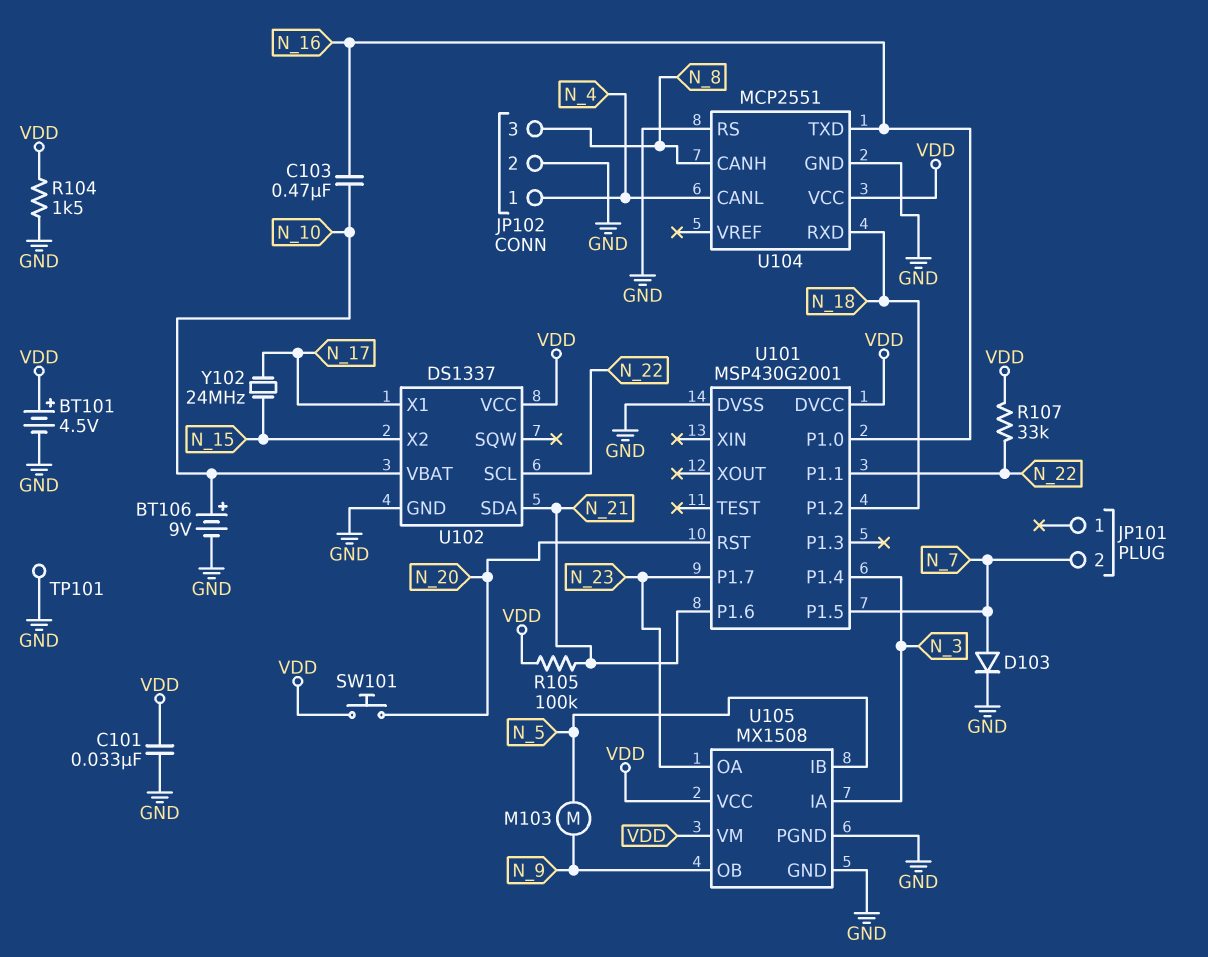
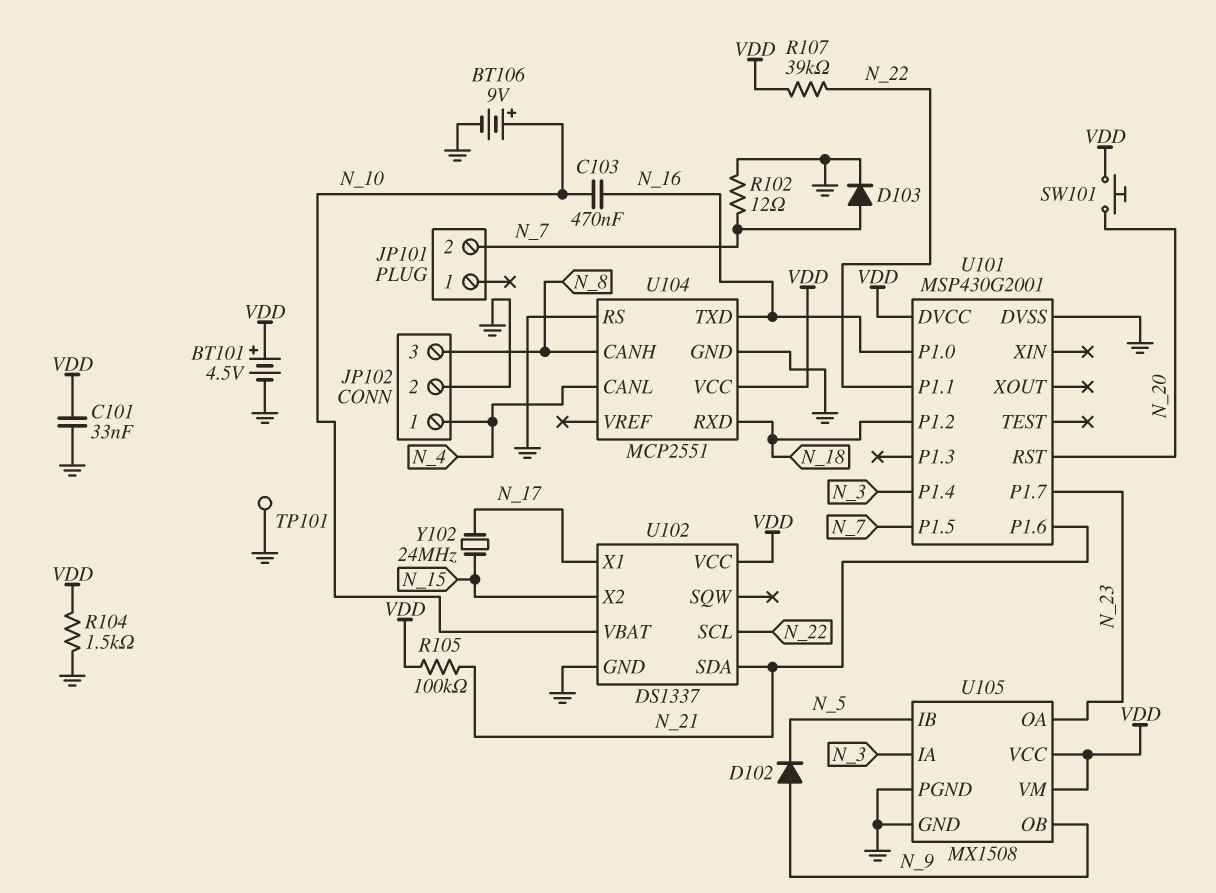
D102: none -> diode (A N_9, K N_5)
M103: motor (N_5, N_9) -> none
R102: none -> 12 (GND, N_7)
R107: 33k (N_22, VDD) -> 39k (N_22, VDD)

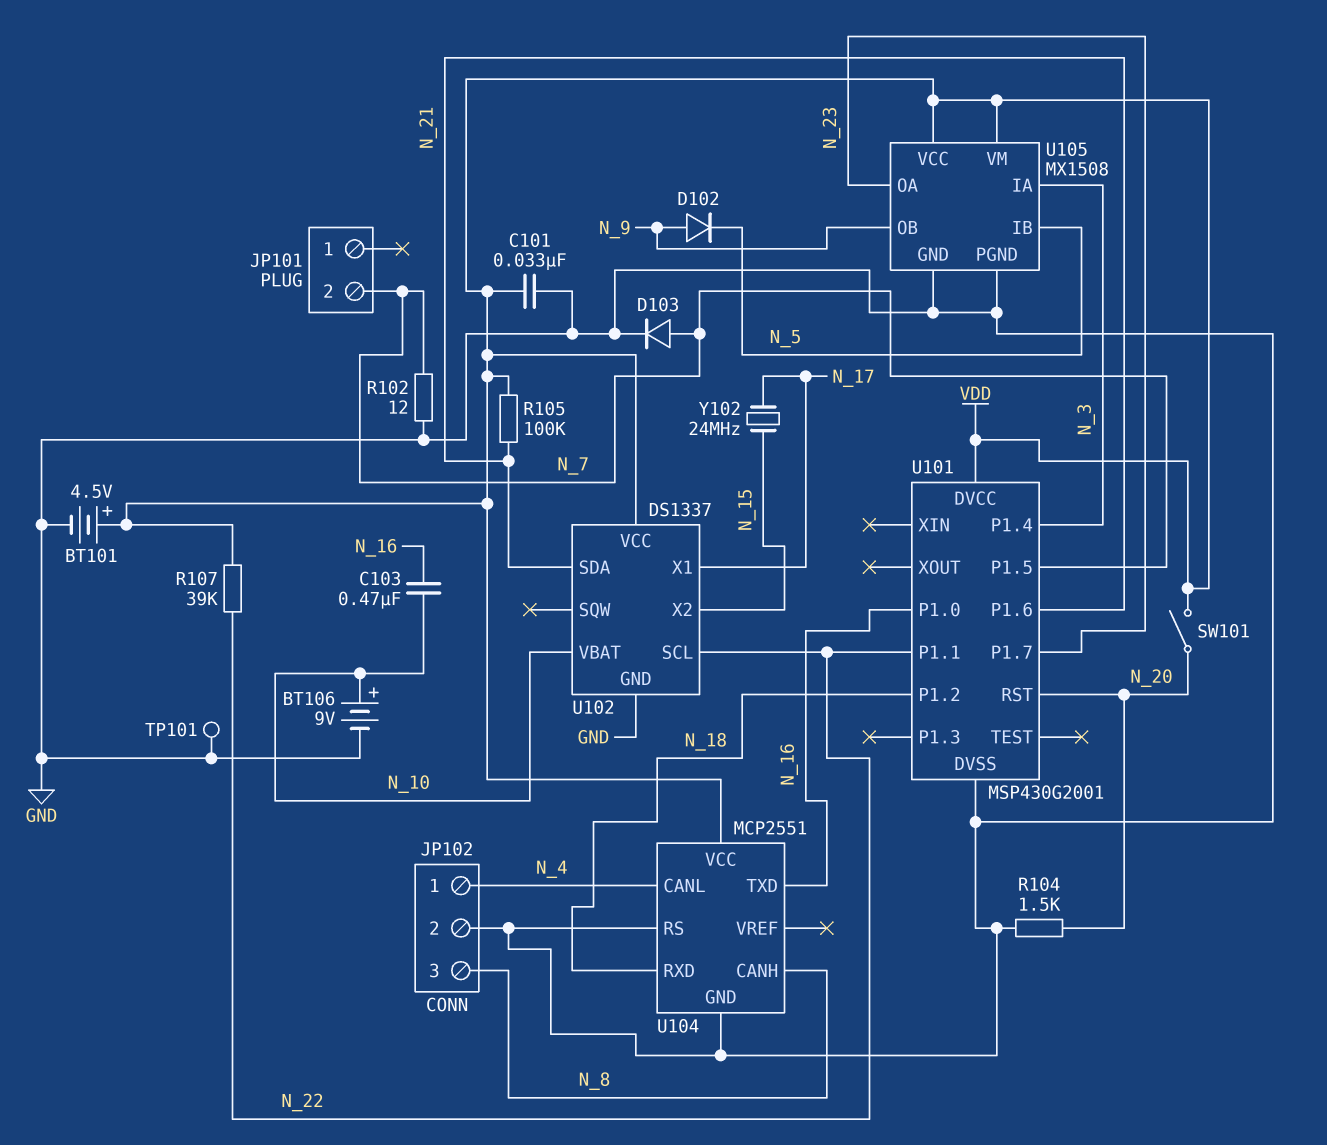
R104: 1.5k (GND, VDD) -> 1.5k (GND, N_20)
SW101: button (N_20, VDD) -> switch (N_20, VDD)

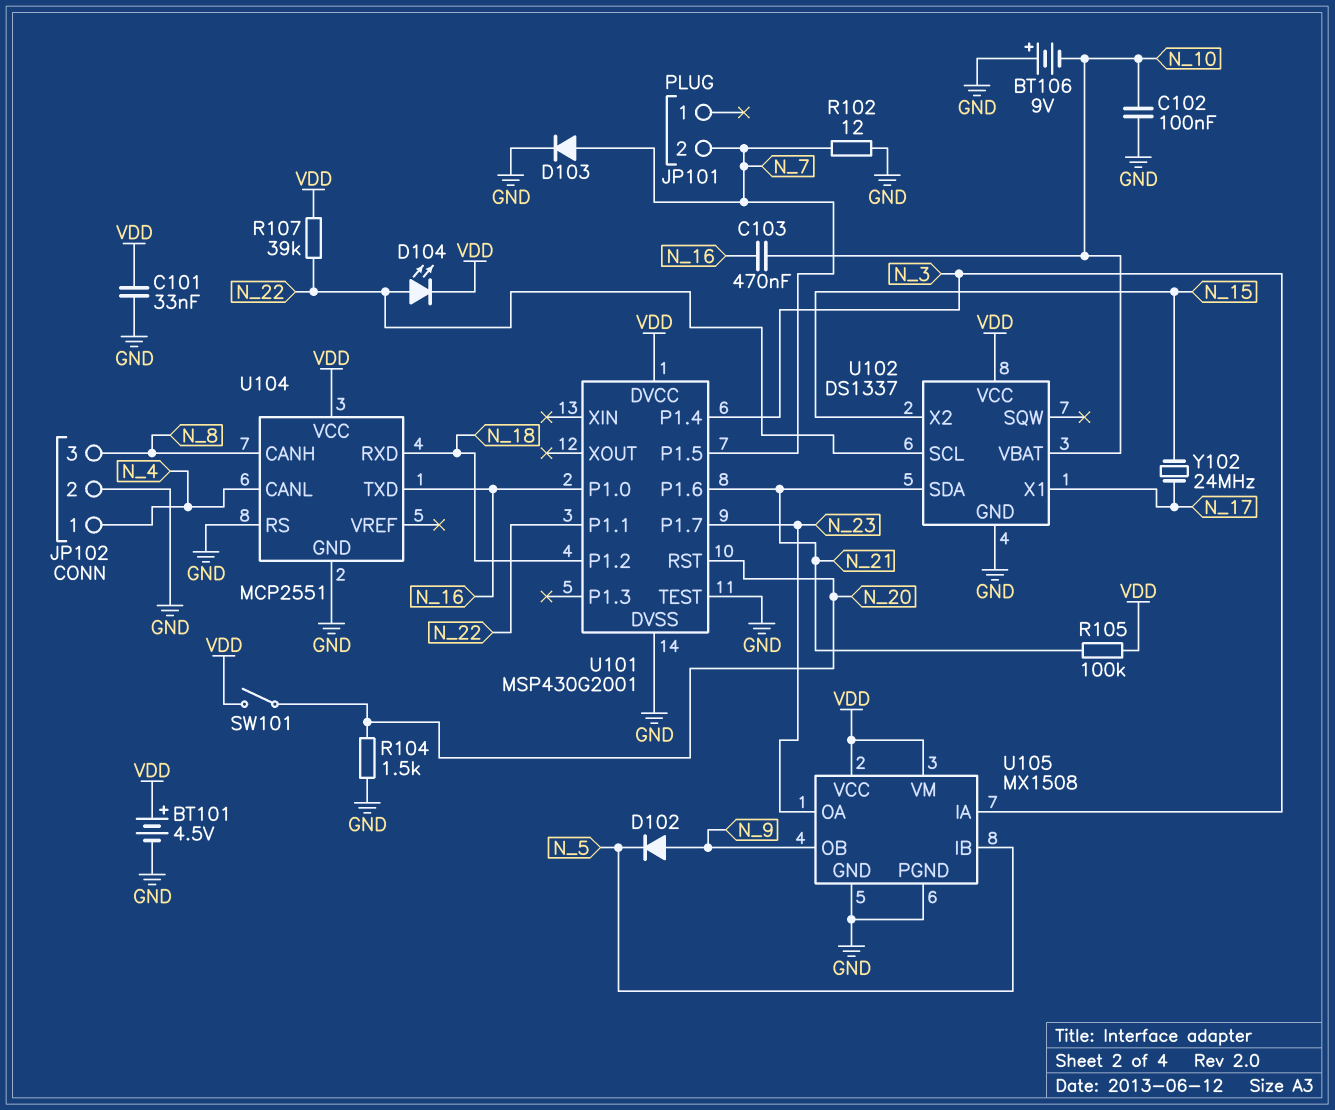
BT106: 9V (plus N_10, minus GND) -> 9V (plus GND, minus N_10)
C102: none -> 100nF (GND, N_10)
D104: none -> LED (A N_22, K VDD)
TP101: test point (GND) -> none
U101 pin TEST: none -> GND

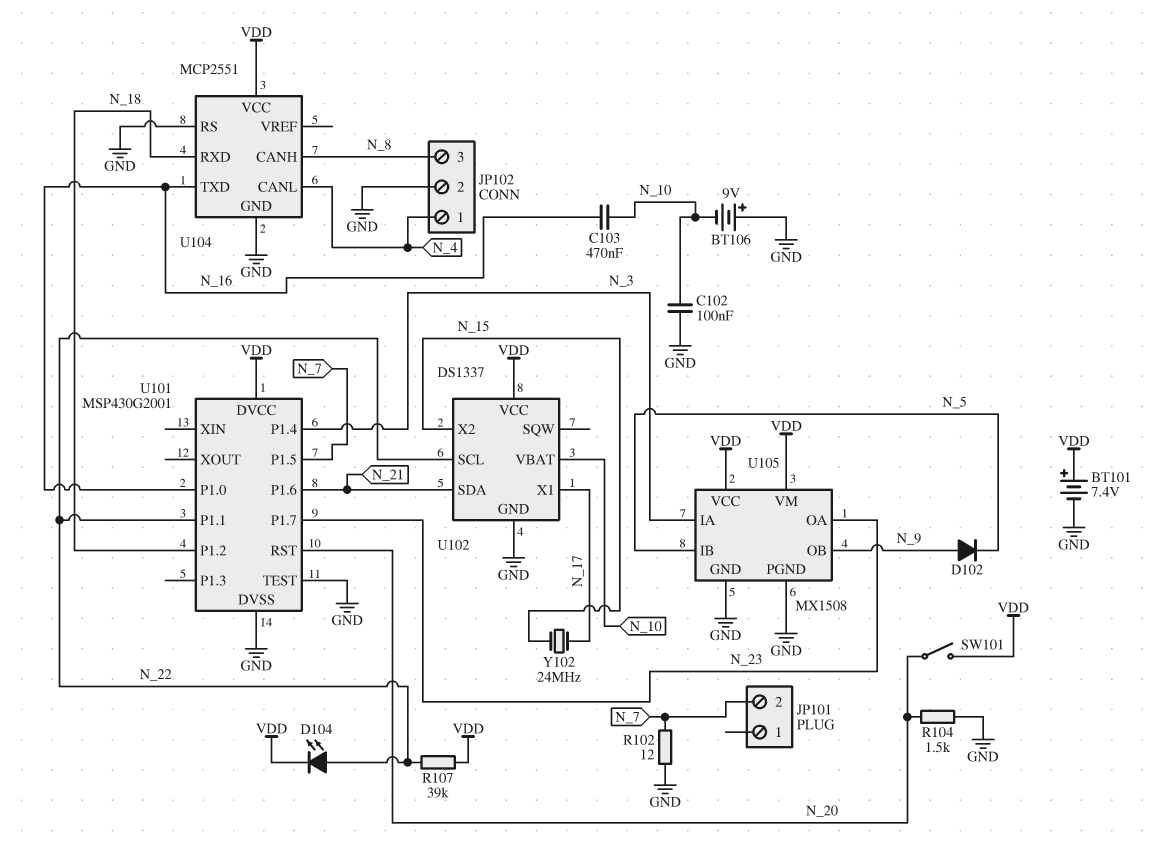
BT101: 4.5V (plus VDD, minus GND) -> 7.4V (plus VDD, minus GND)
C101: 33nF (GND, VDD) -> none
D103: diode (A N_7, K GND) -> none
R105: 100k (N_21, VDD) -> none

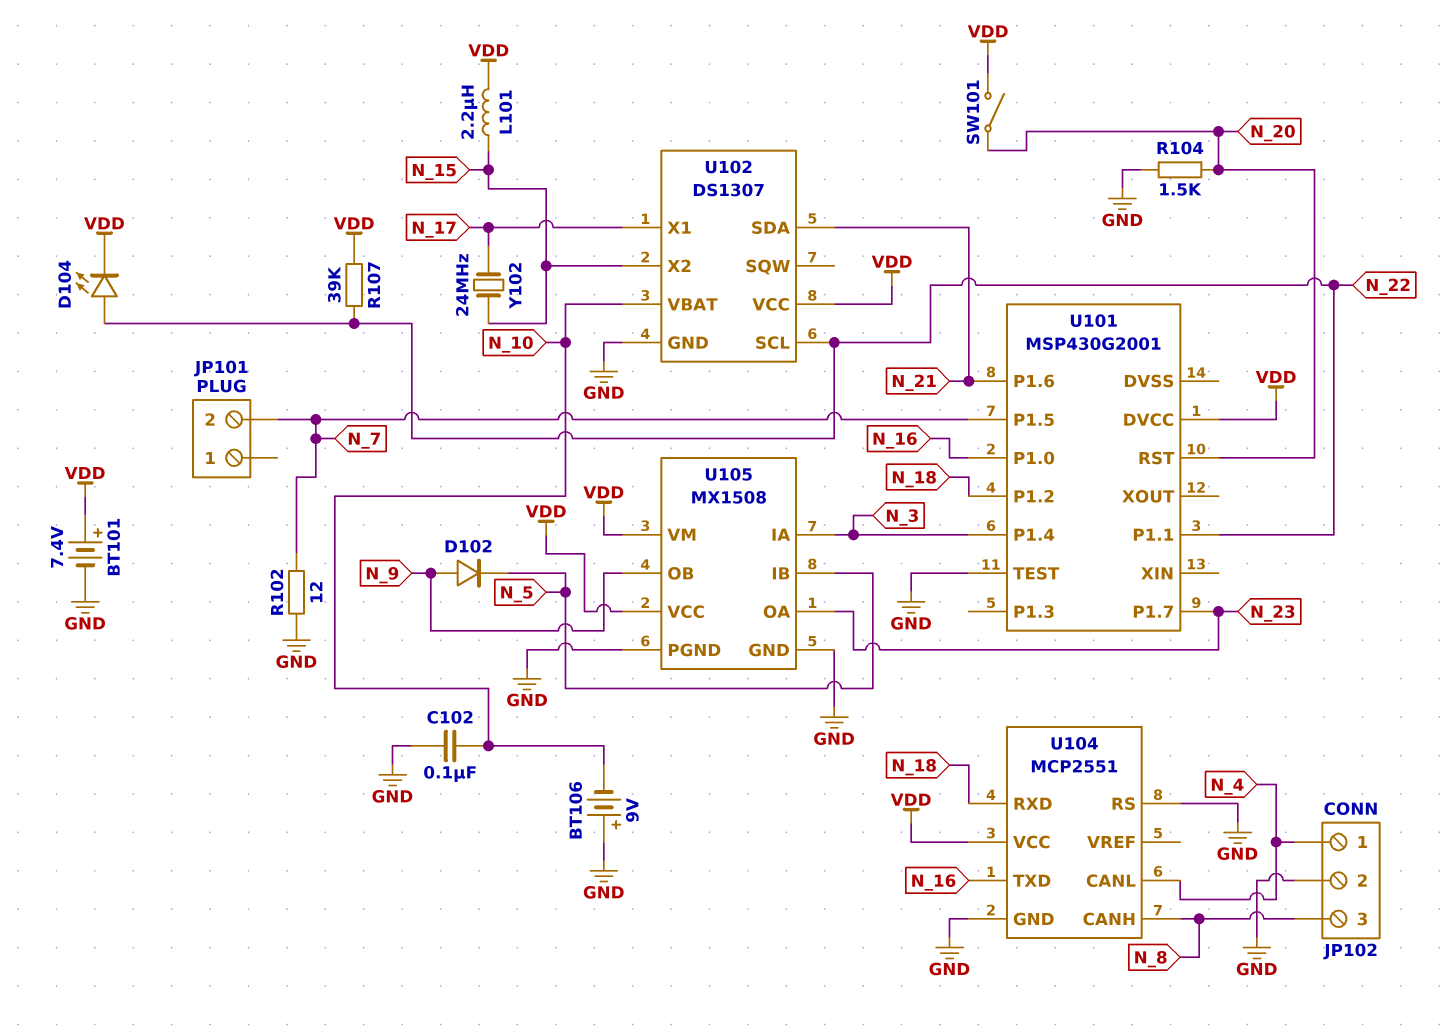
C103: 470nF (N_10, N_16) -> none
L101: none -> 2.2uH (N_15, VDD)
U101 pin DVSS: GND -> none
U102: DS1337 -> DS1307

